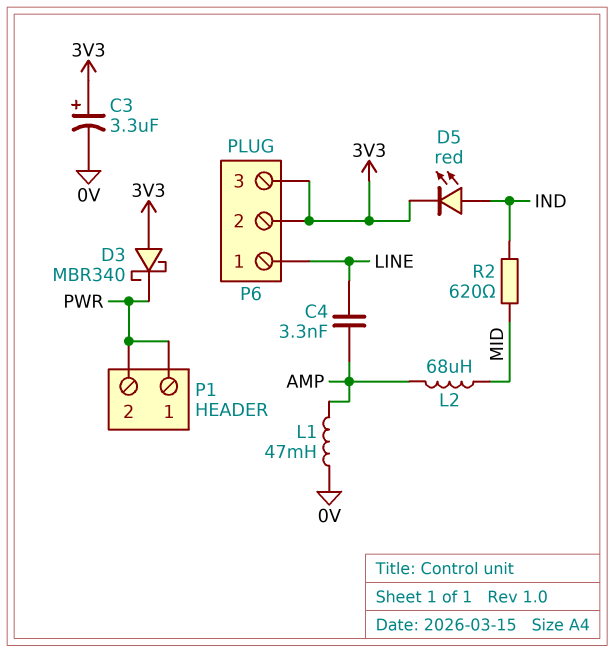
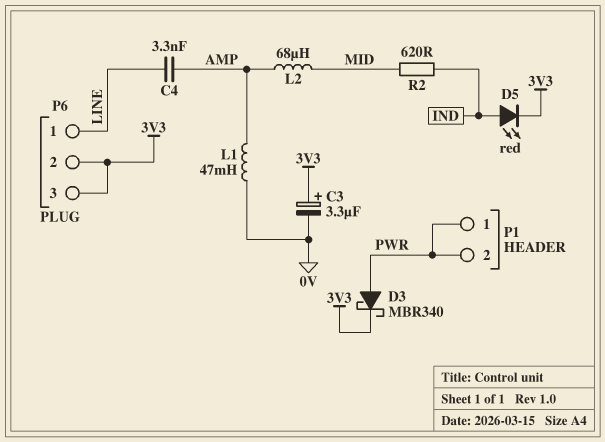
D3: schottky MBR340 (A 3V3, K PWR) -> schottky MBR340 (A PWR, K 3V3)

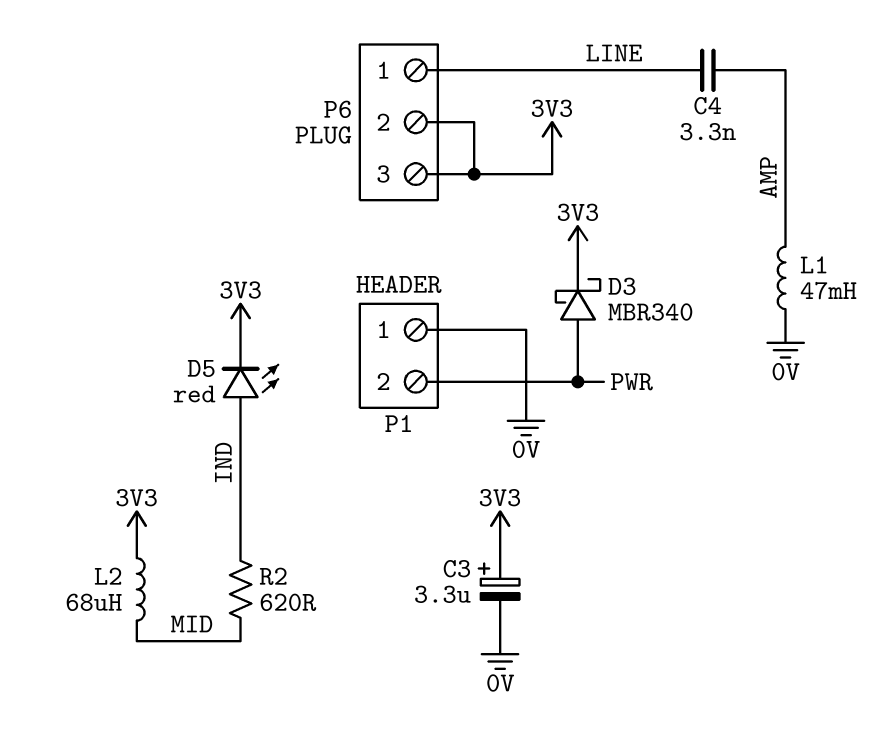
L2: 68uH (AMP, MID) -> 68uH (3V3, MID)
P1 pin 1: PWR -> 0V

